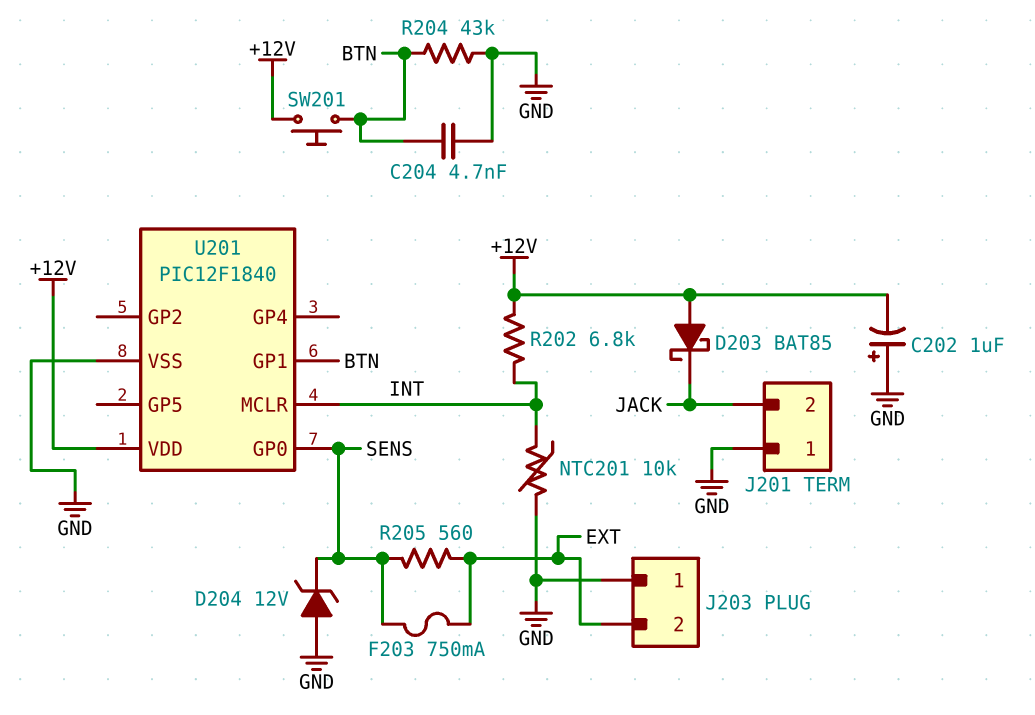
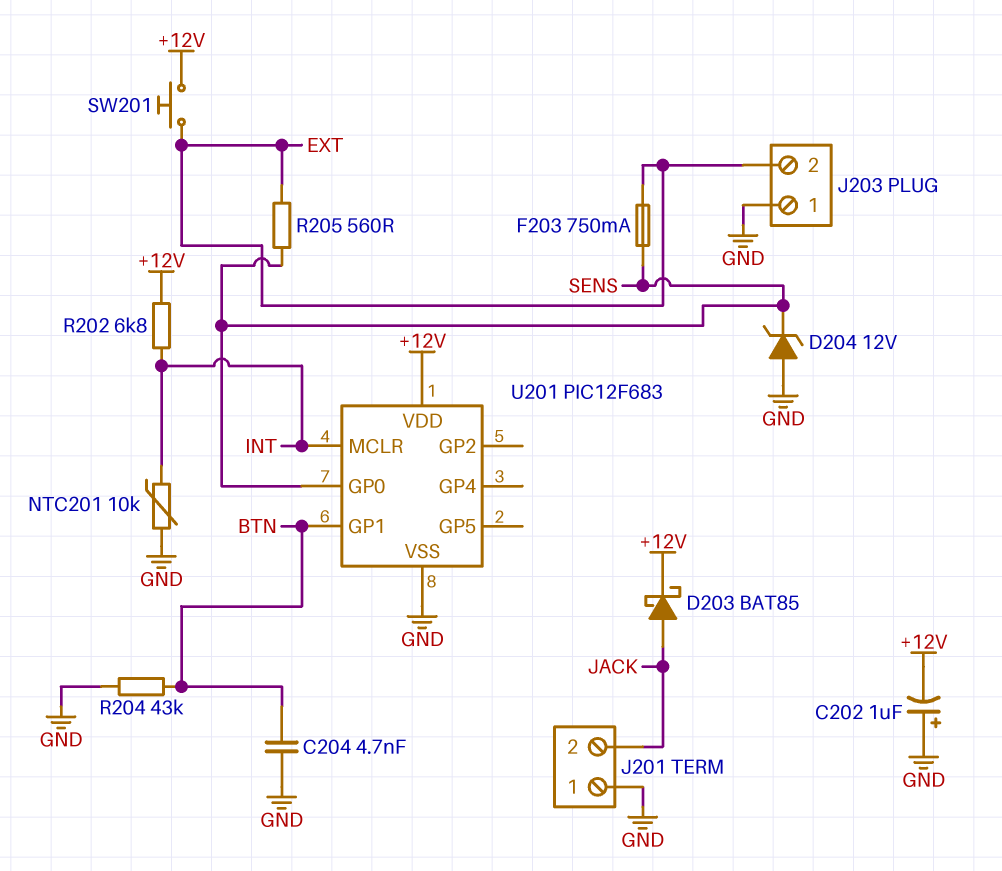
D203: schottky BAT85 (A +12V, K JACK) -> schottky BAT85 (A JACK, K +12V)
SW201: button (+12V, BTN) -> button (+12V, EXT)
U201: PIC12F1840 -> PIC12F683

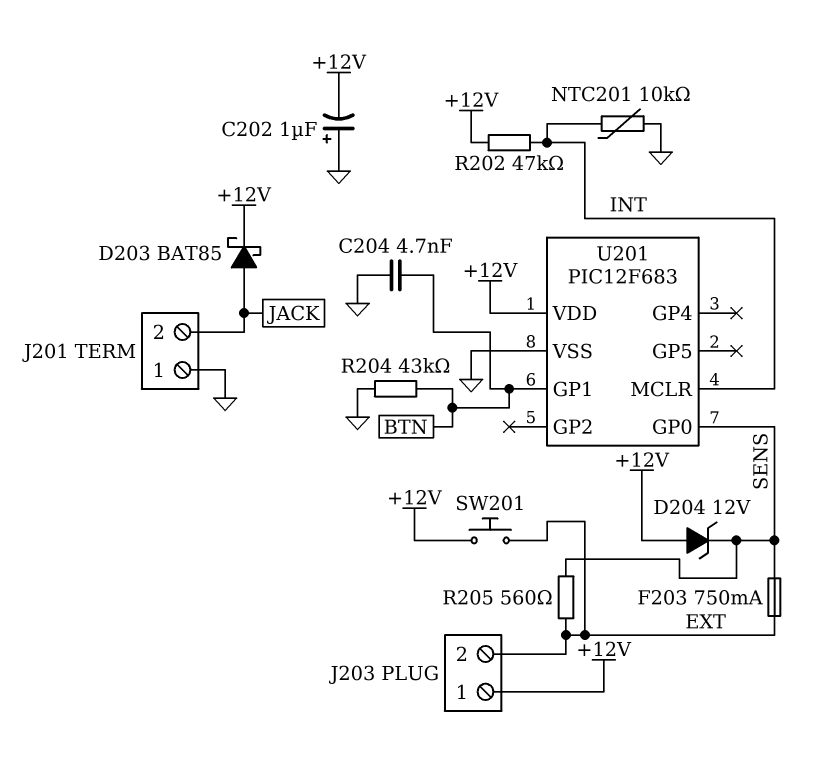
D204: zener 12V (A GND, K SENS) -> zener 12V (A +12V, K SENS)
J203 pin 1: GND -> +12V
R202: 6.8k (+12V, INT) -> 47k (+12V, INT)

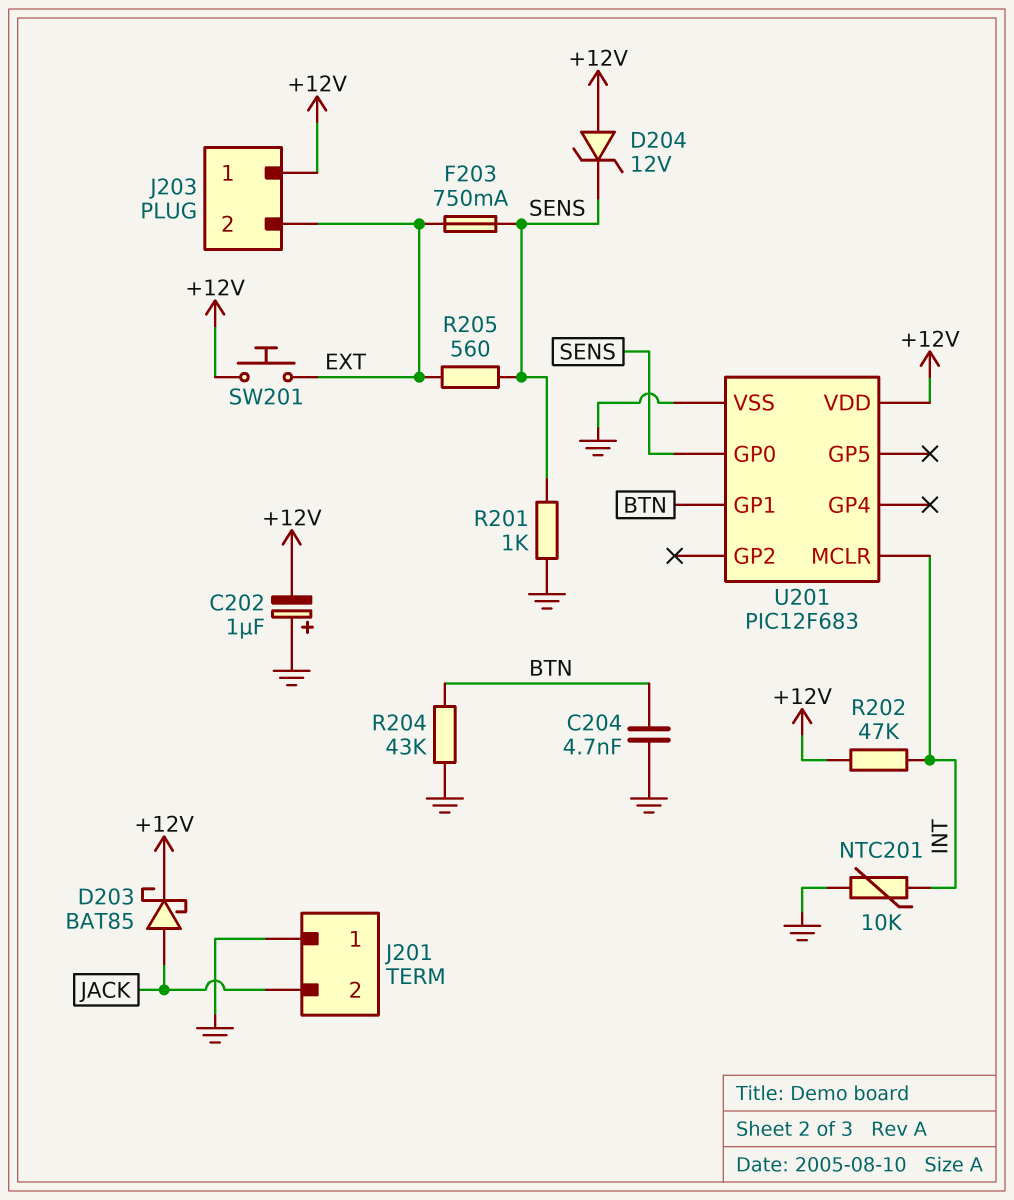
R201: none -> 1k (GND, SENS)

